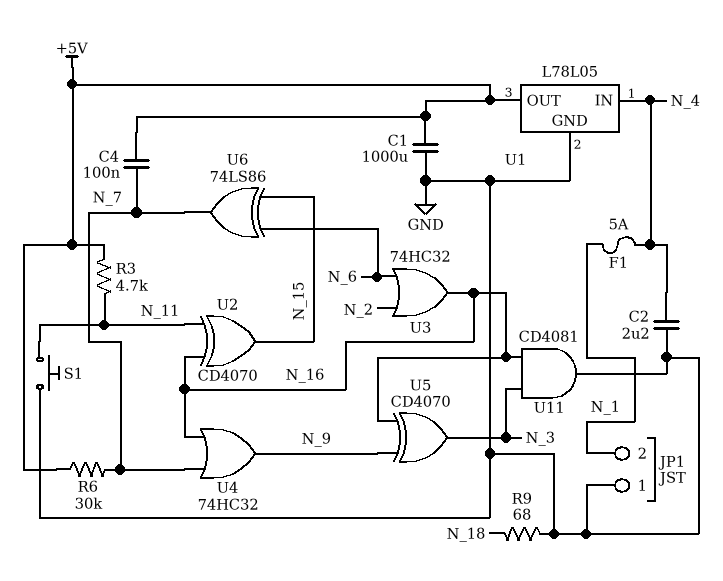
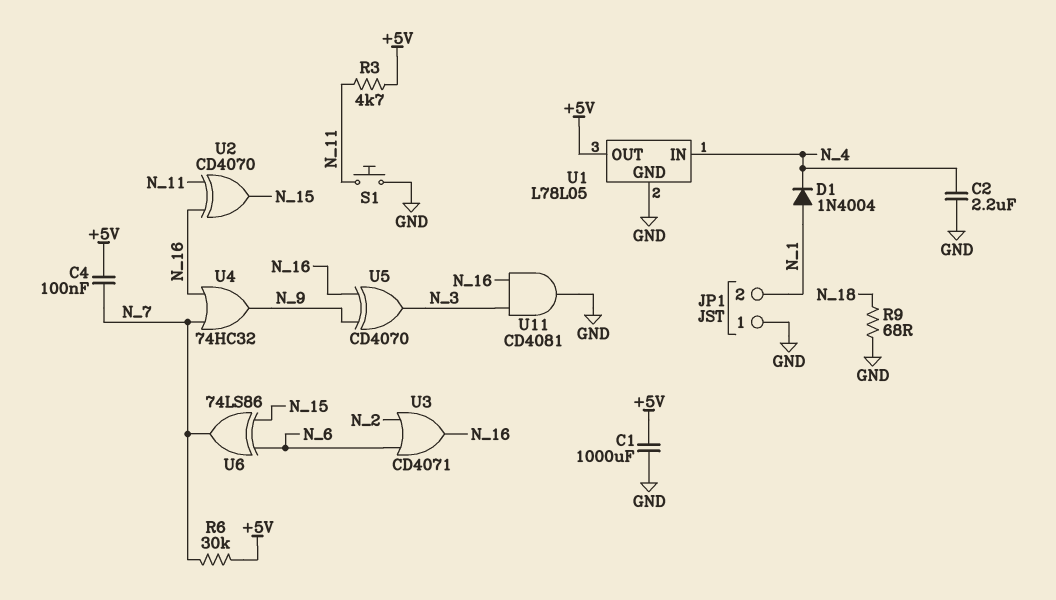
D1: none -> diode 1N4004 (A N_1, K N_4)
F1: 5A (N_1, N_4) -> none
U3: OR 74HC32 (in N_2, in N_6, out N_16) -> OR CD4071 (in N_2, in N_6, out N_16)

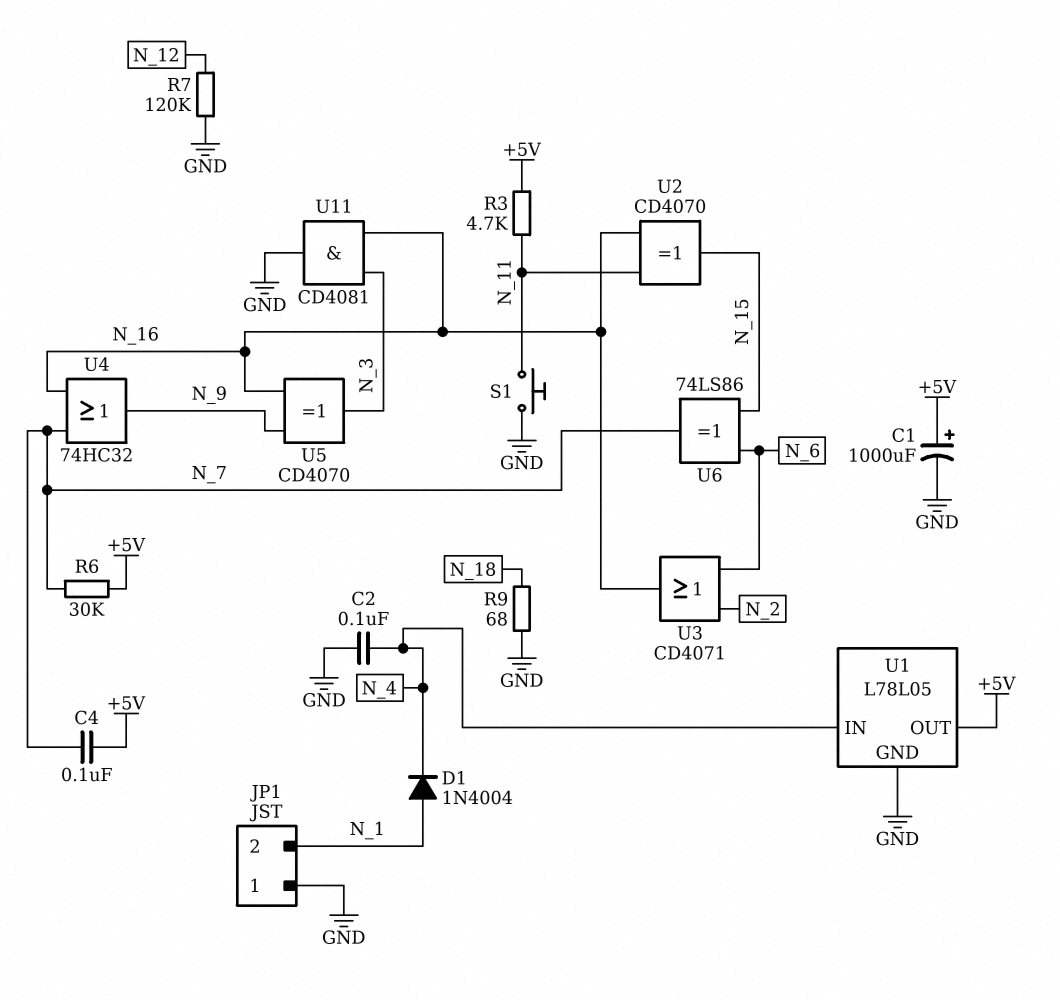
C1: 1000uF (+5V, GND) -> 1000uF (plus +5V, minus GND)
C2: 2.2uF (GND, N_4) -> 100nF (GND, N_4)
R7: none -> 120k (GND, N_12)

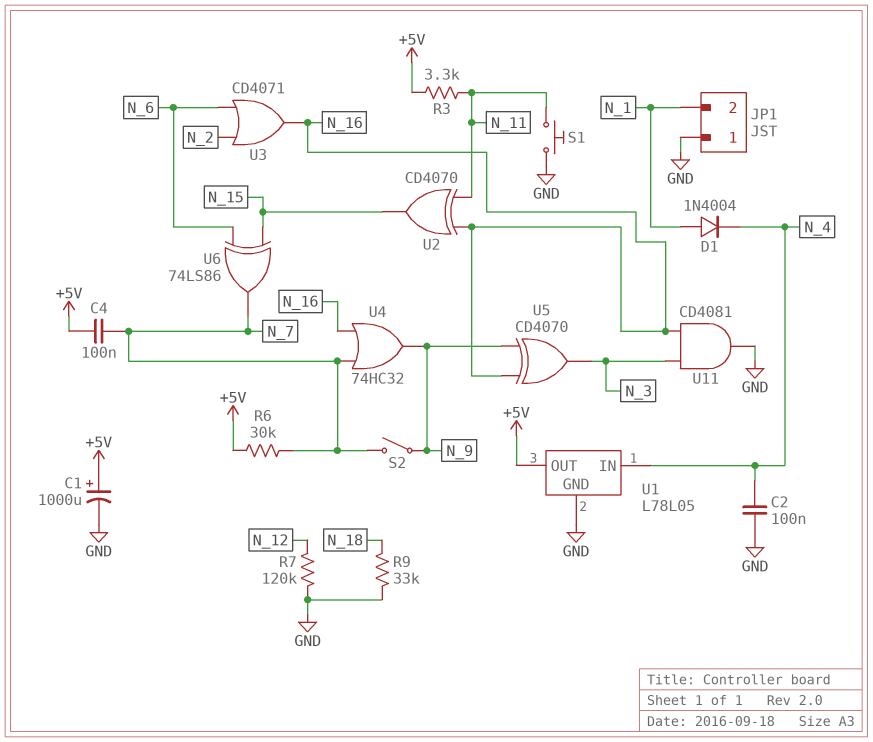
R3: 4.7k (+5V, N_11) -> 3.3k (+5V, N_11)
R9: 68 (GND, N_18) -> 33k (GND, N_18)
S2: none -> switch (N_7, N_9)

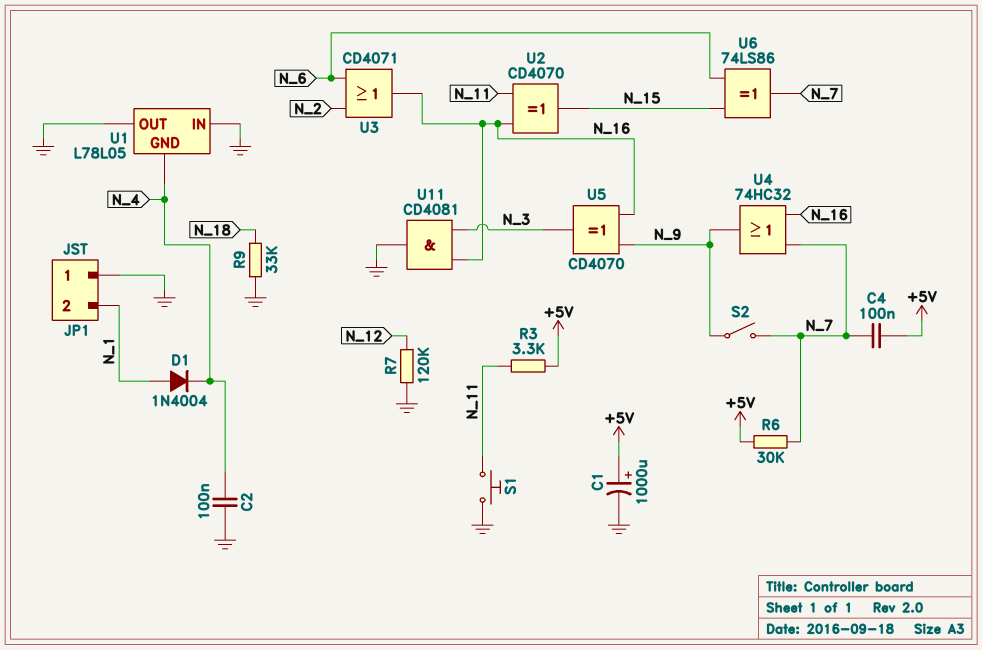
U1 pin GND: GND -> N_4
U1 pin IN: N_4 -> GND
U1 pin OUT: +5V -> GND

